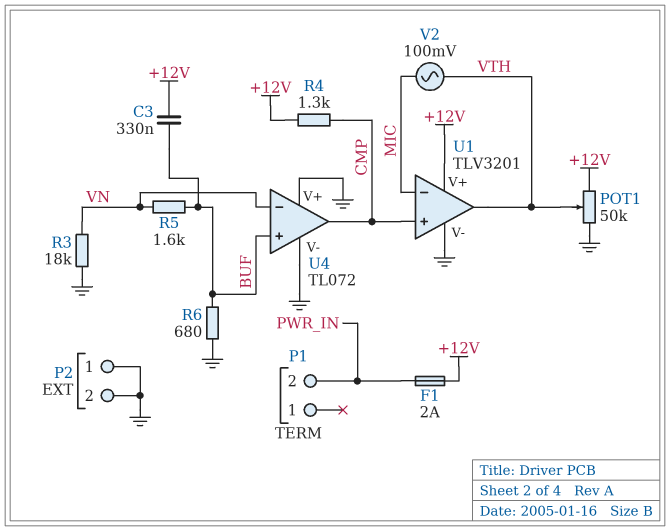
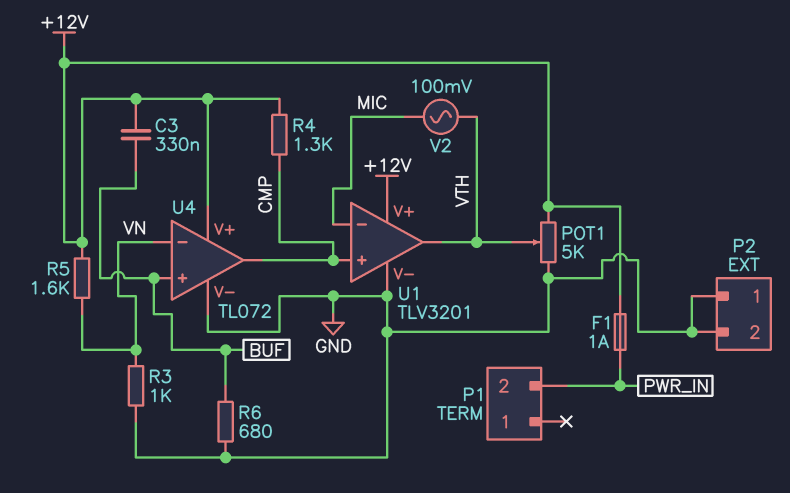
F1: 2A (+12V, PWR_IN) -> 1A (+12V, PWR_IN)
POT1: 50k (+12V, GND, wiper VTH) -> 5k (+12V, GND, wiper VTH)
R3: 18k (GND, VN) -> 1k (GND, VN)
R5: 1.6k (BUF, VN) -> 1.6k (+12V, VN)
U4 pin V+: GND -> +12V

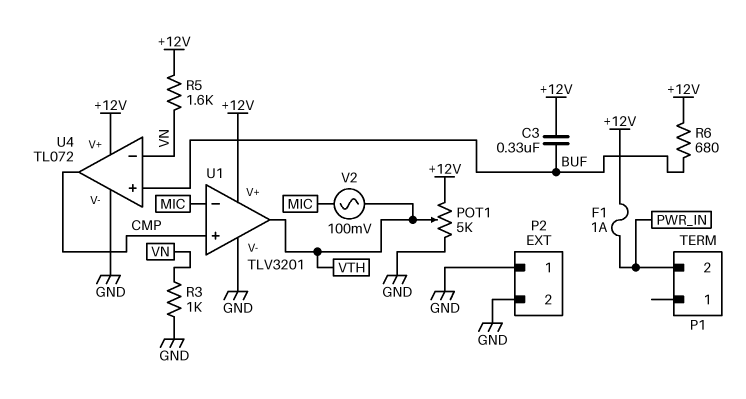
R4: 1.3k (+12V, CMP) -> none
R6: 680 (BUF, GND) -> 680 (+12V, BUF)

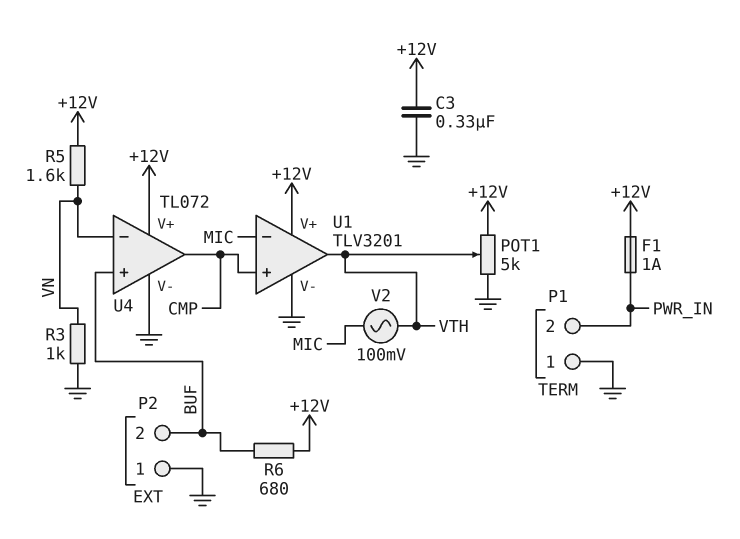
C3: 330nF (+12V, BUF) -> 330nF (+12V, GND)
P1 pin 1: none -> GND
P2 pin 2: GND -> BUF

